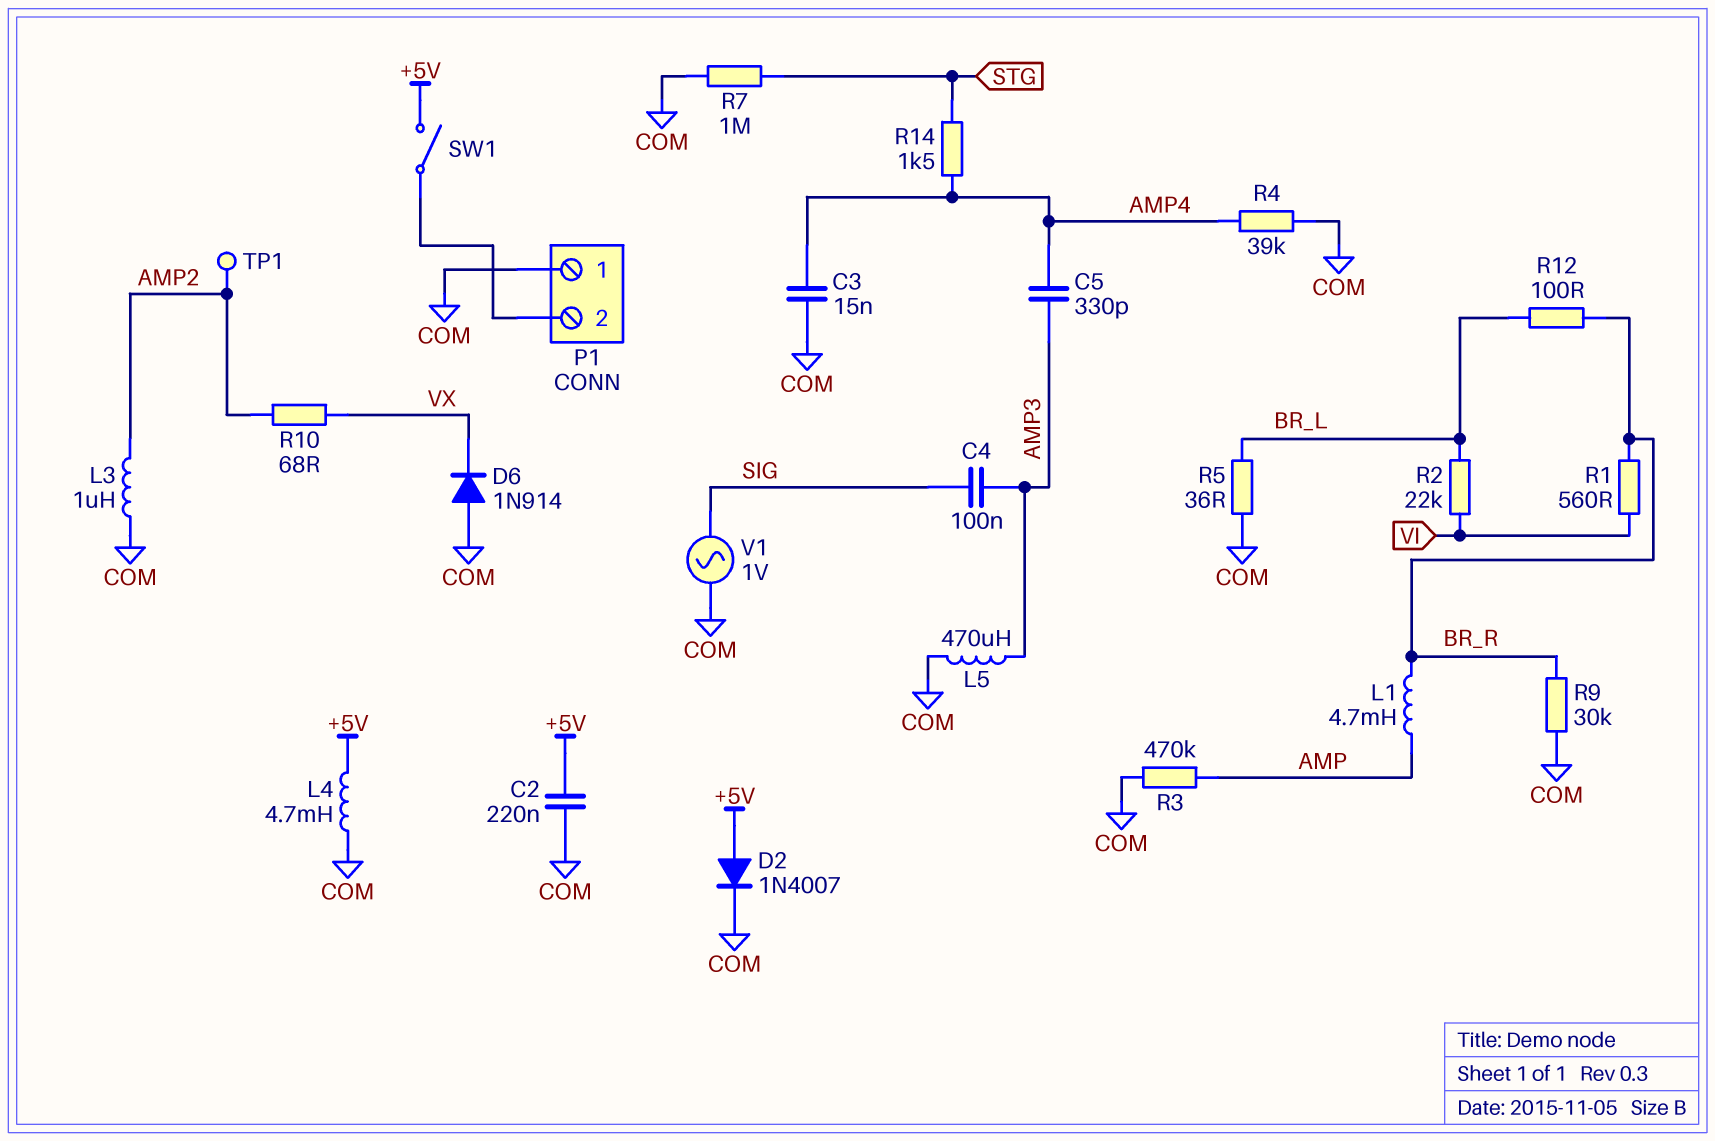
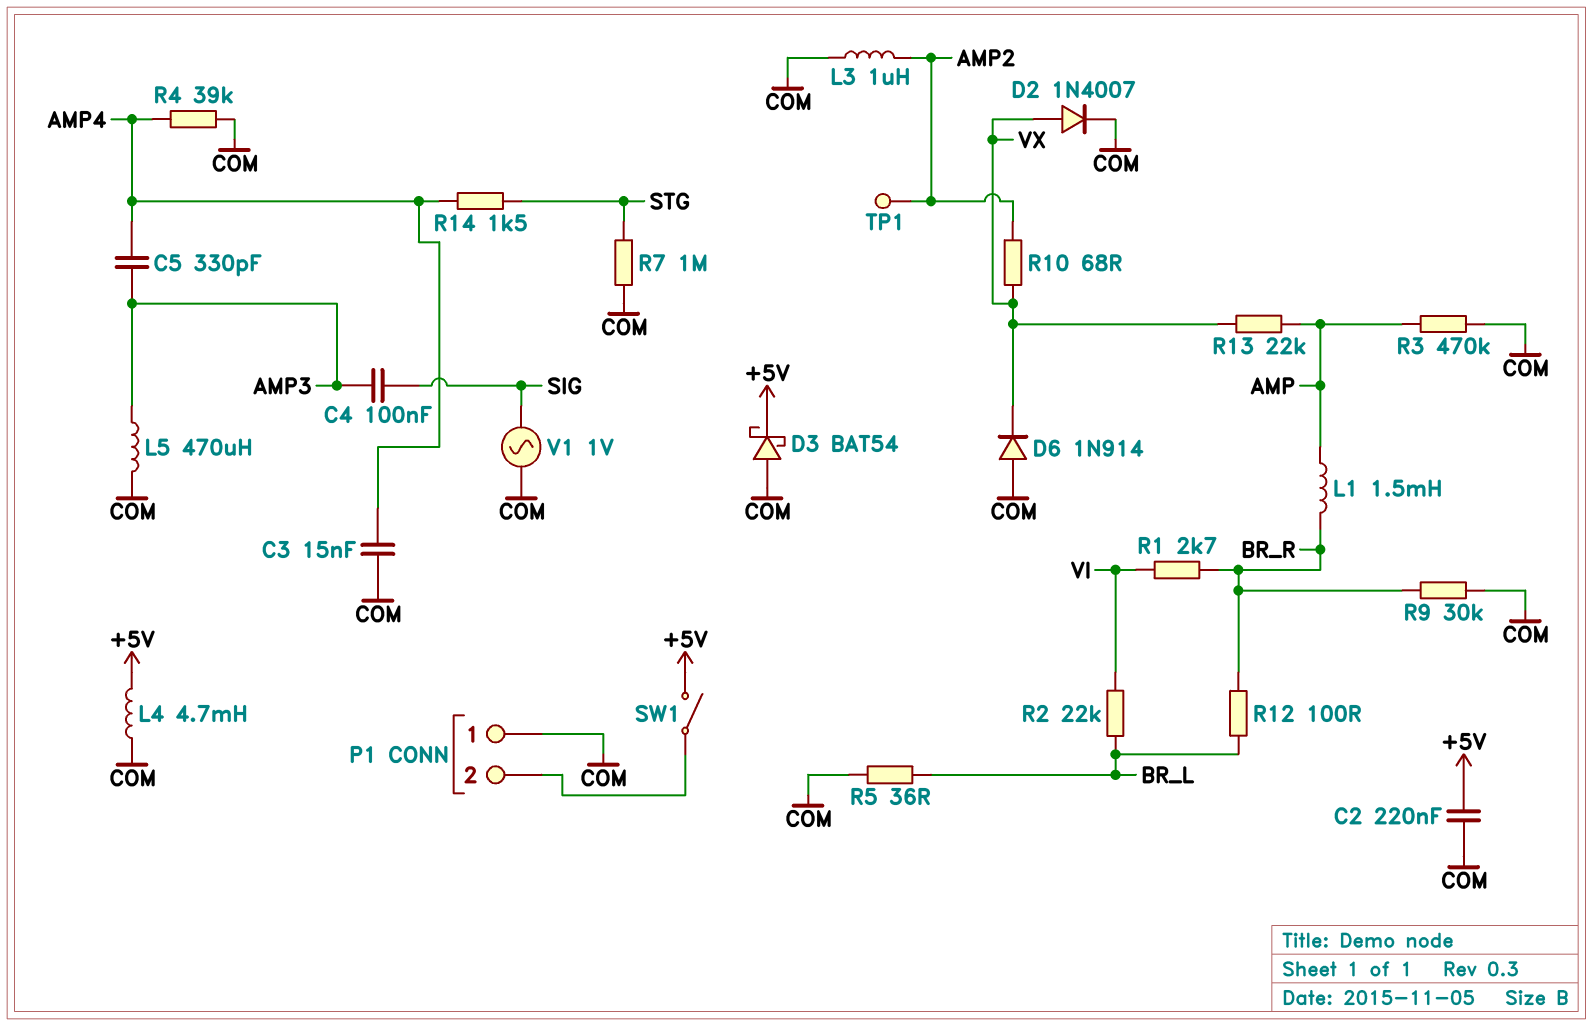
D2: diode 1N4007 (A +5V, K COM) -> diode 1N4007 (A VX, K COM)
D3: none -> schottky BAT54 (A COM, K +5V)
L1: 4.7mH (AMP, BR_R) -> 1.5mH (AMP, BR_R)
R1: 560 (BR_R, VI) -> 2.7k (BR_R, VI)
R13: none -> 22k (AMP, VX)

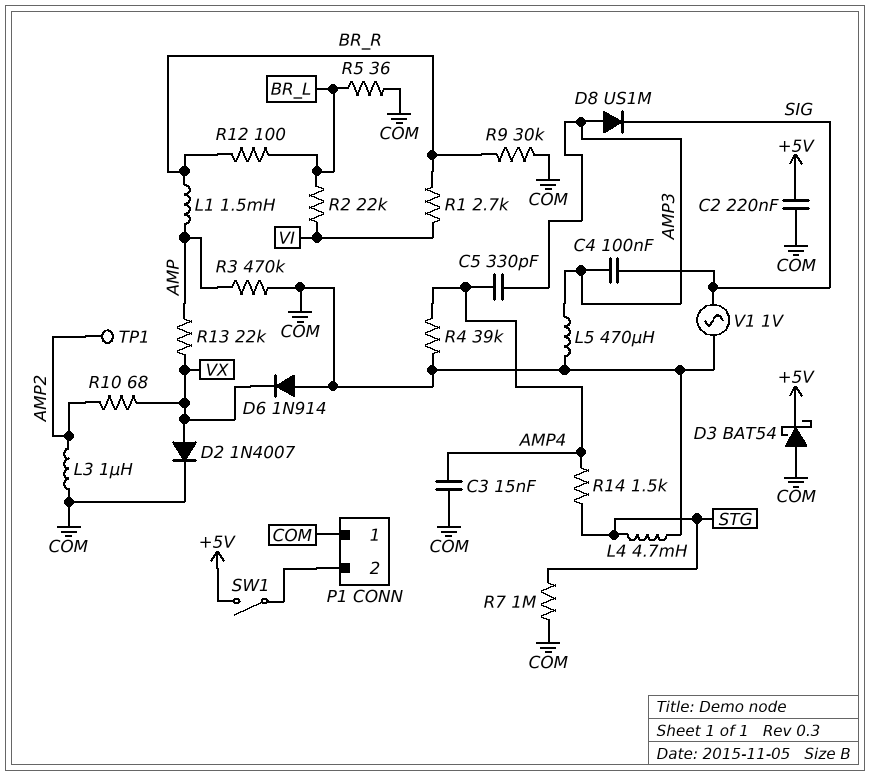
D8: none -> diode US1M (A AMP3, K SIG)
L4: 4.7mH (+5V, COM) -> 4.7mH (COM, STG)

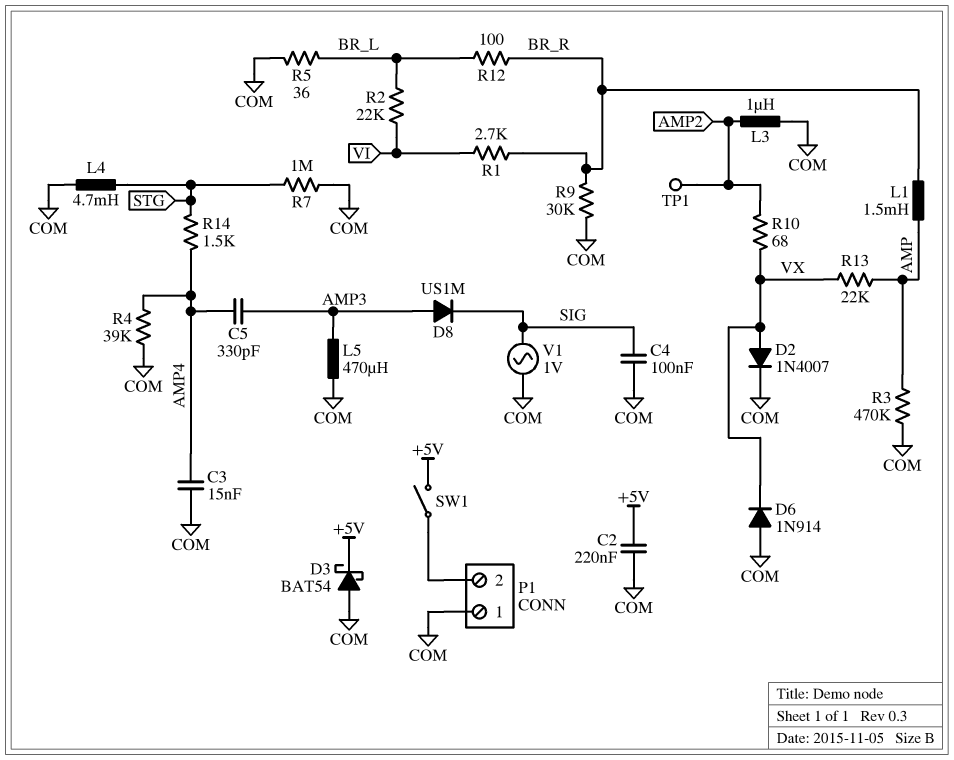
C4: 100nF (AMP3, SIG) -> 100nF (COM, SIG)

